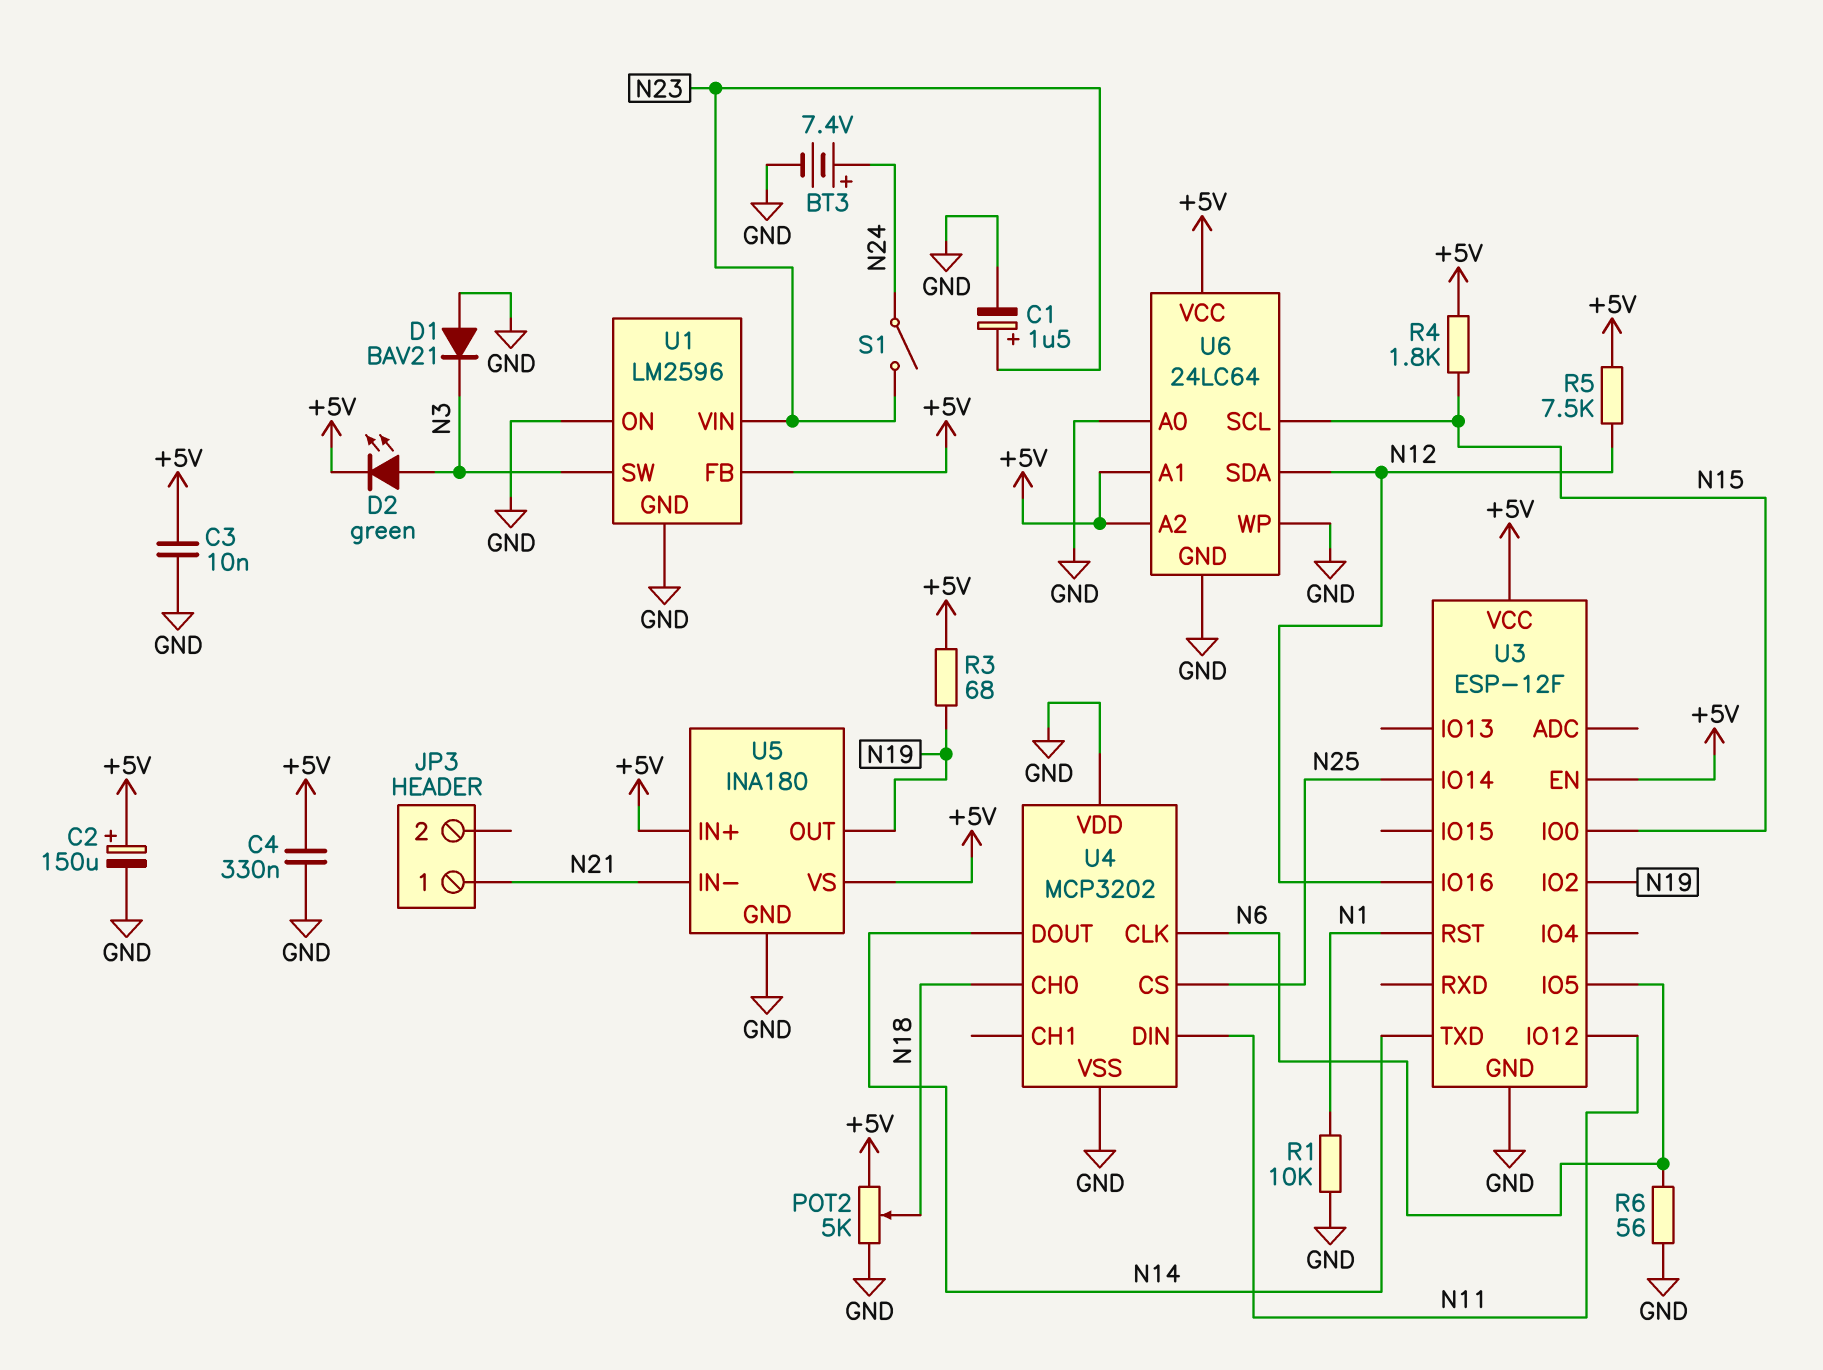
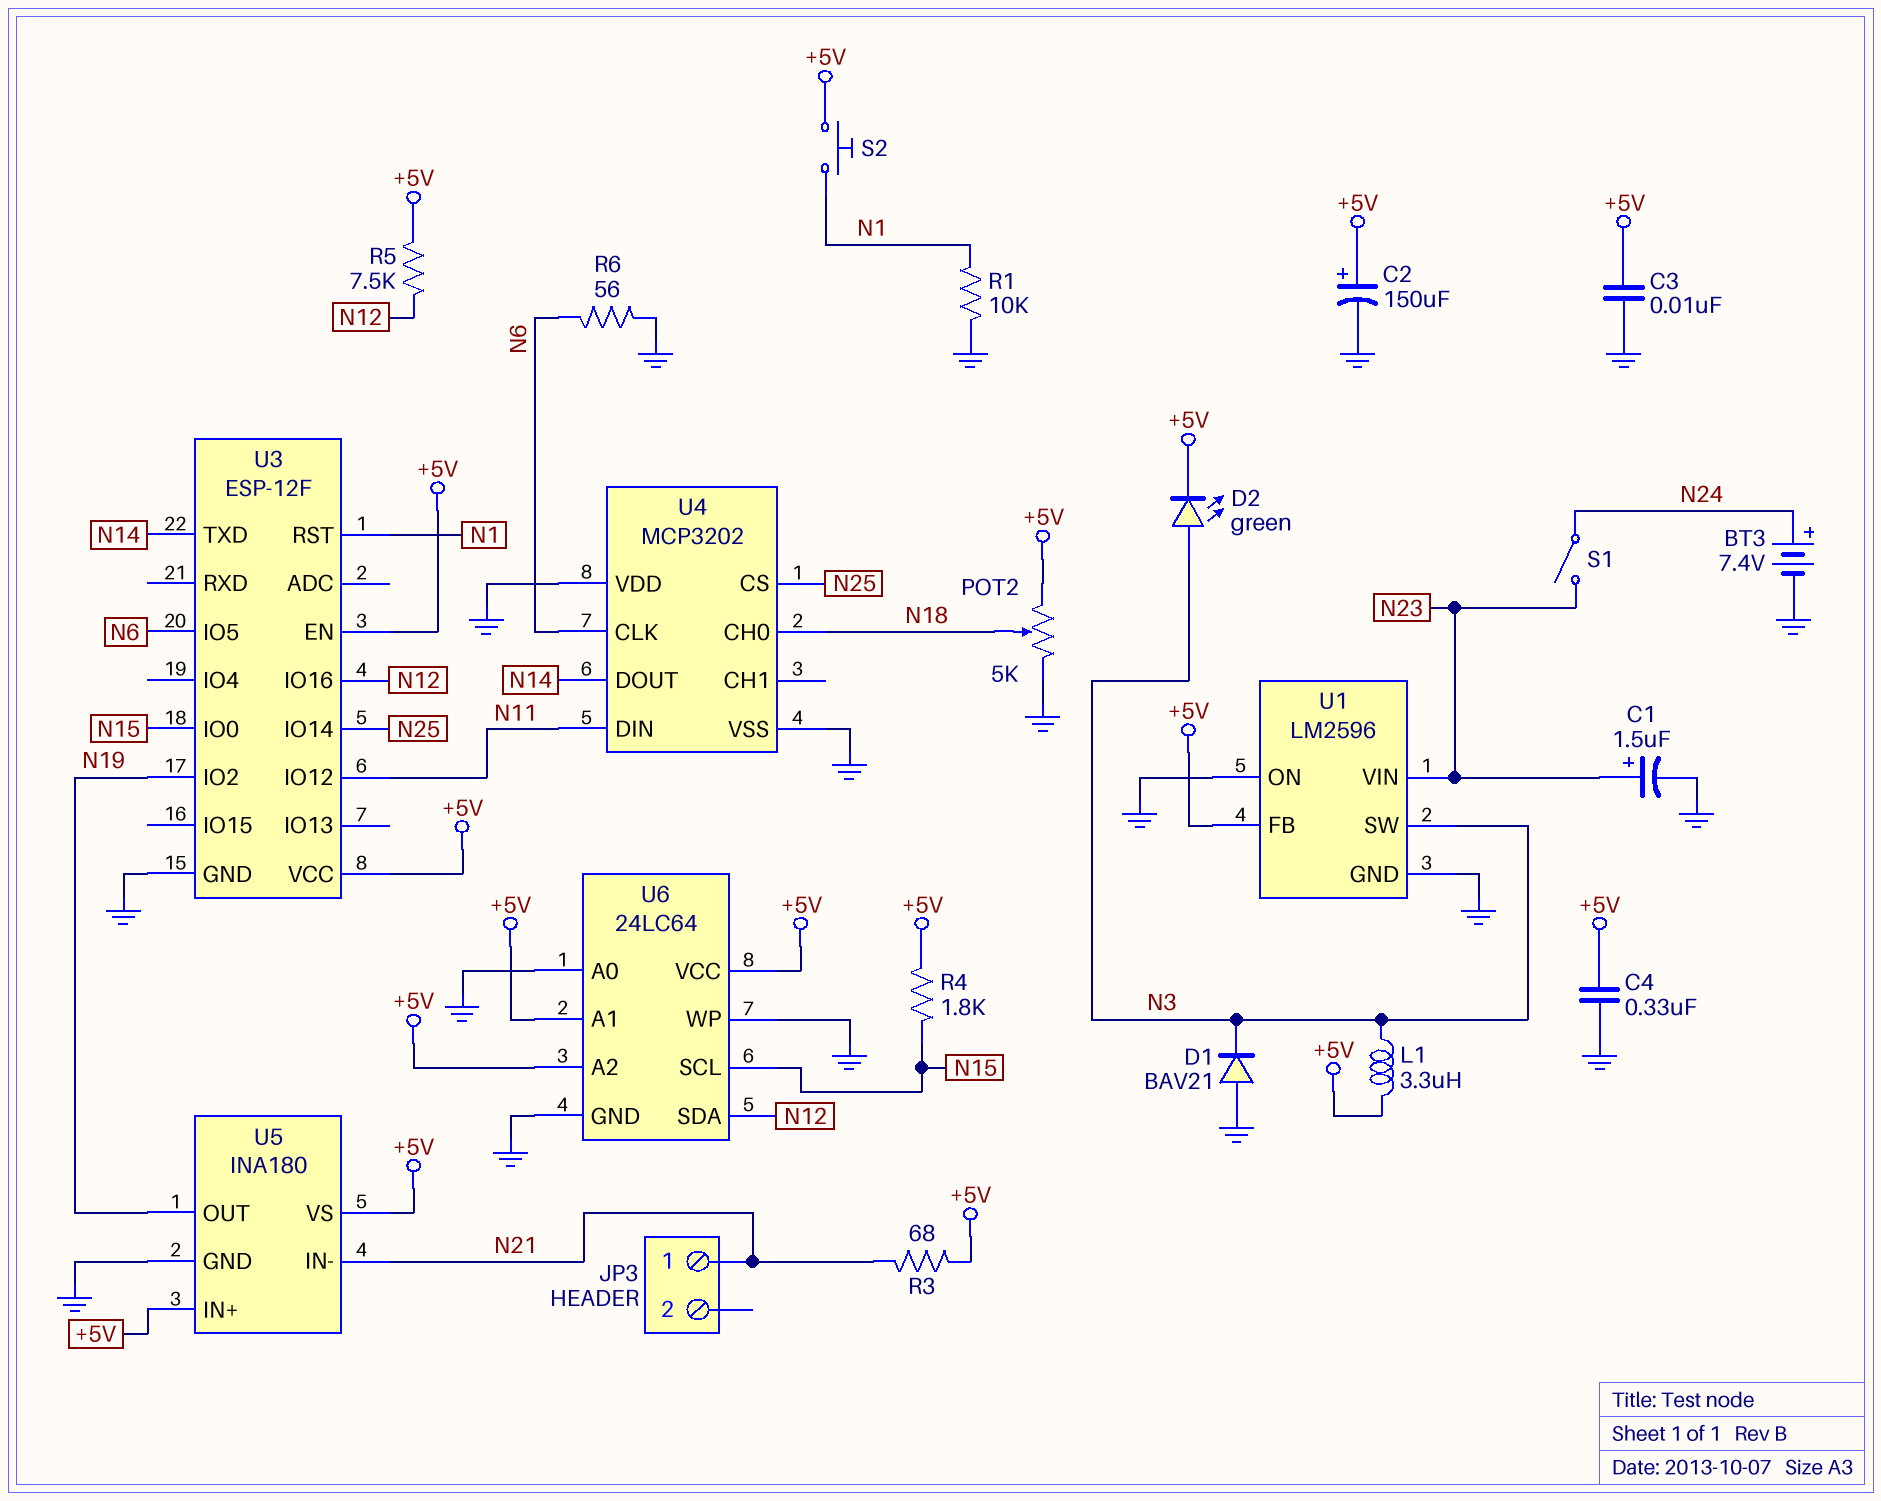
L1: none -> 3.3uH (+5V, N3)
R3: 68 (+5V, N19) -> 68 (+5V, N21)
S2: none -> button (+5V, N1)

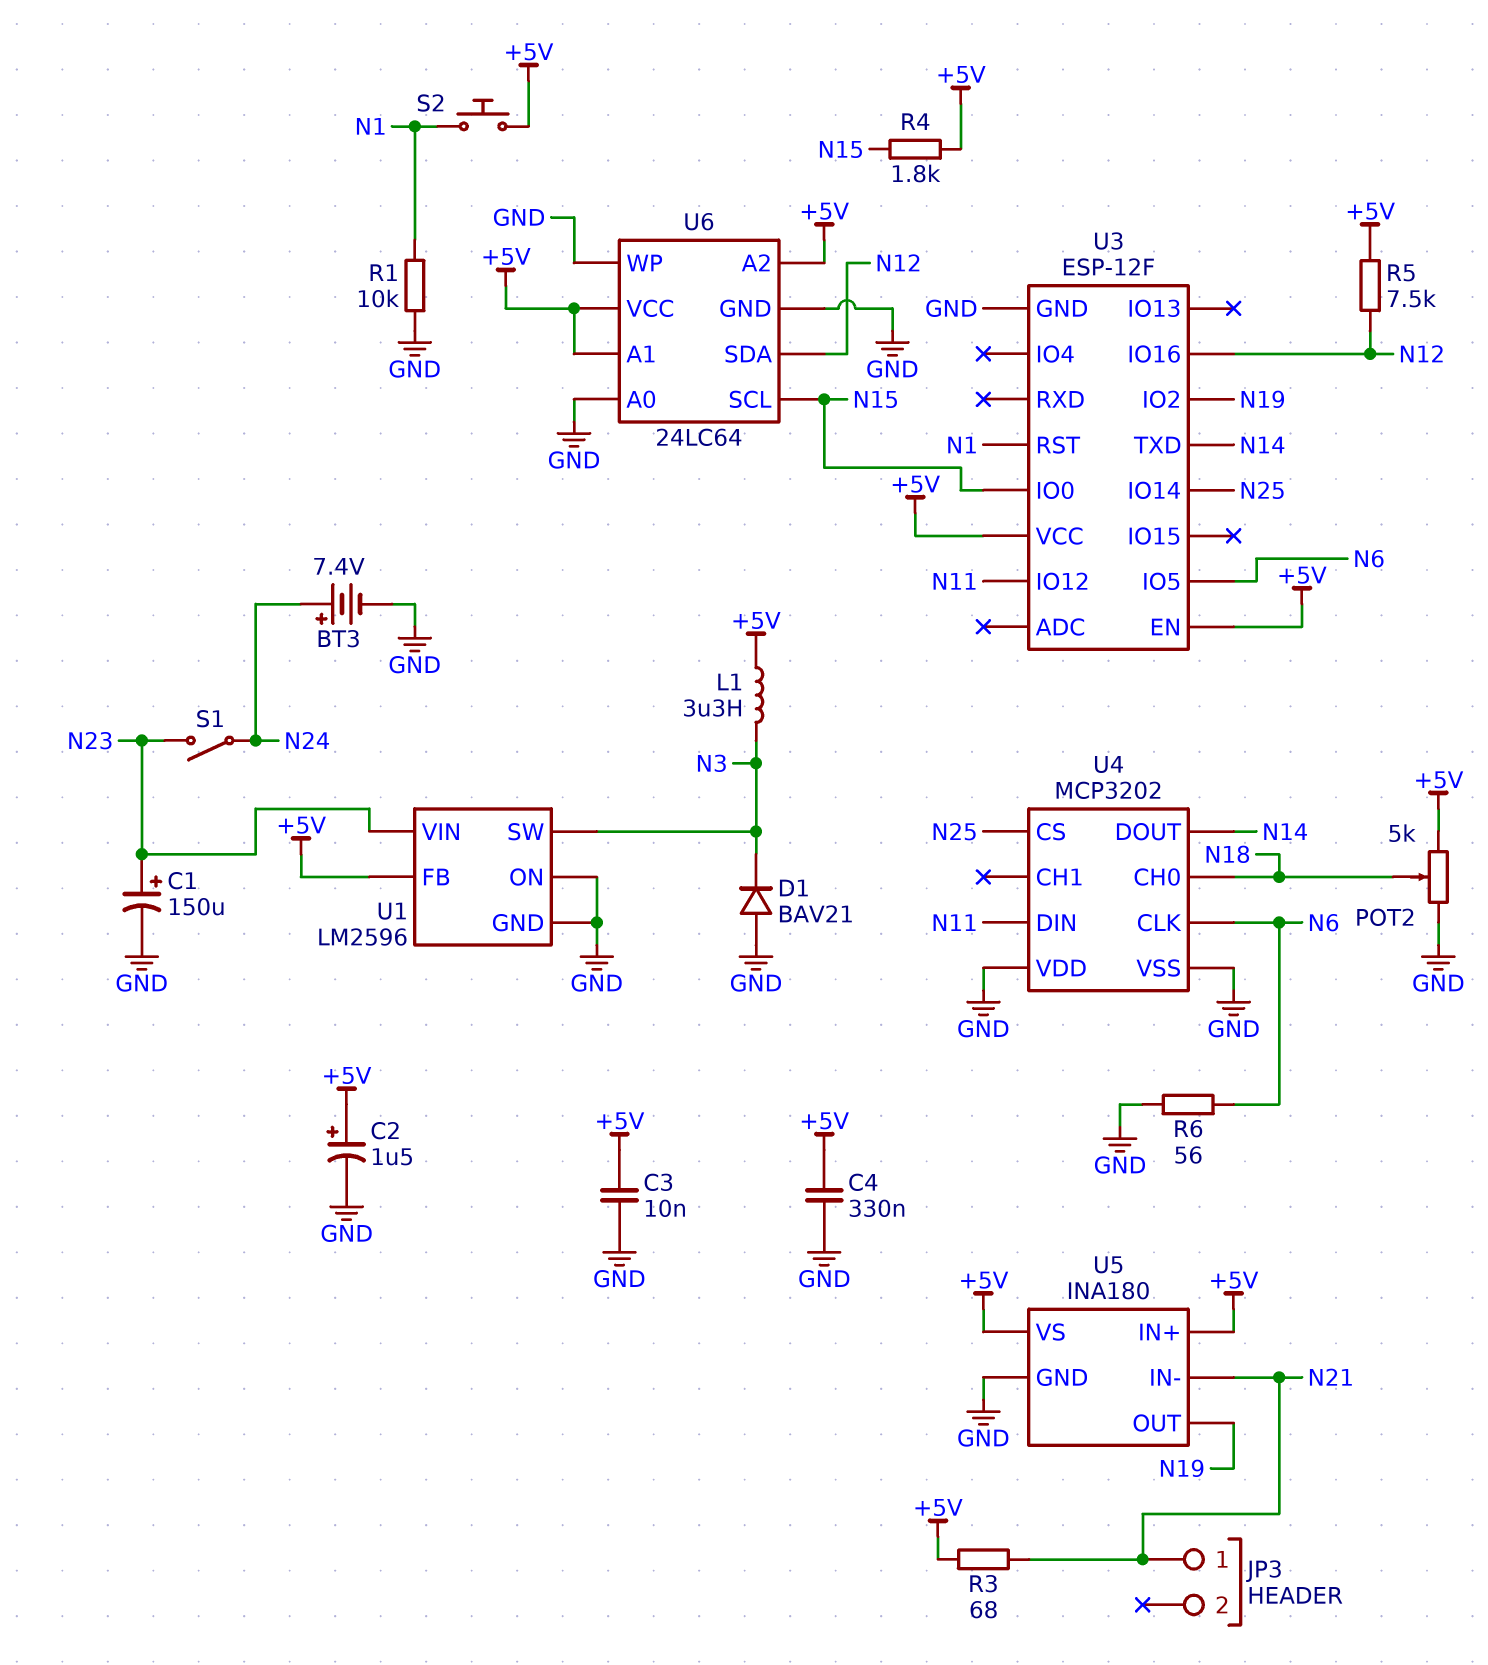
C1: 1.5uF (plus N23, minus GND) -> 150uF (plus N23, minus GND)
C2: 150uF (plus +5V, minus GND) -> 1.5uF (plus +5V, minus GND)
D2: LED green (A N3, K +5V) -> none

